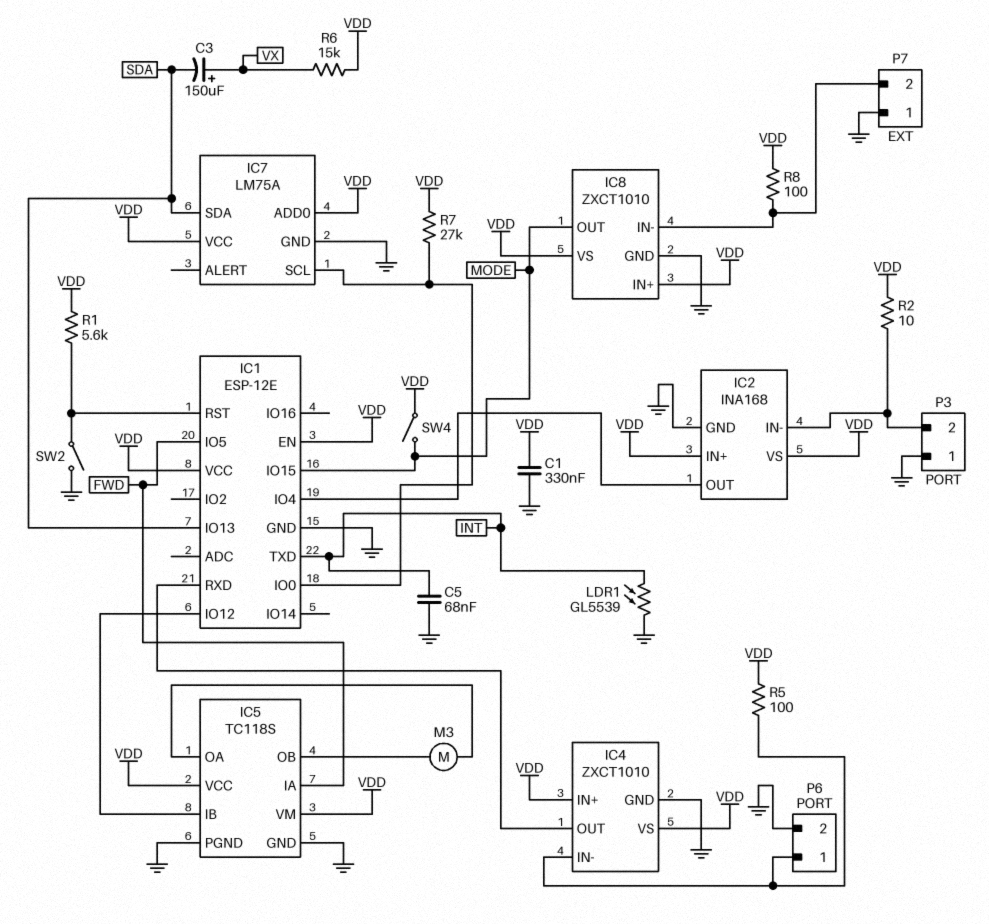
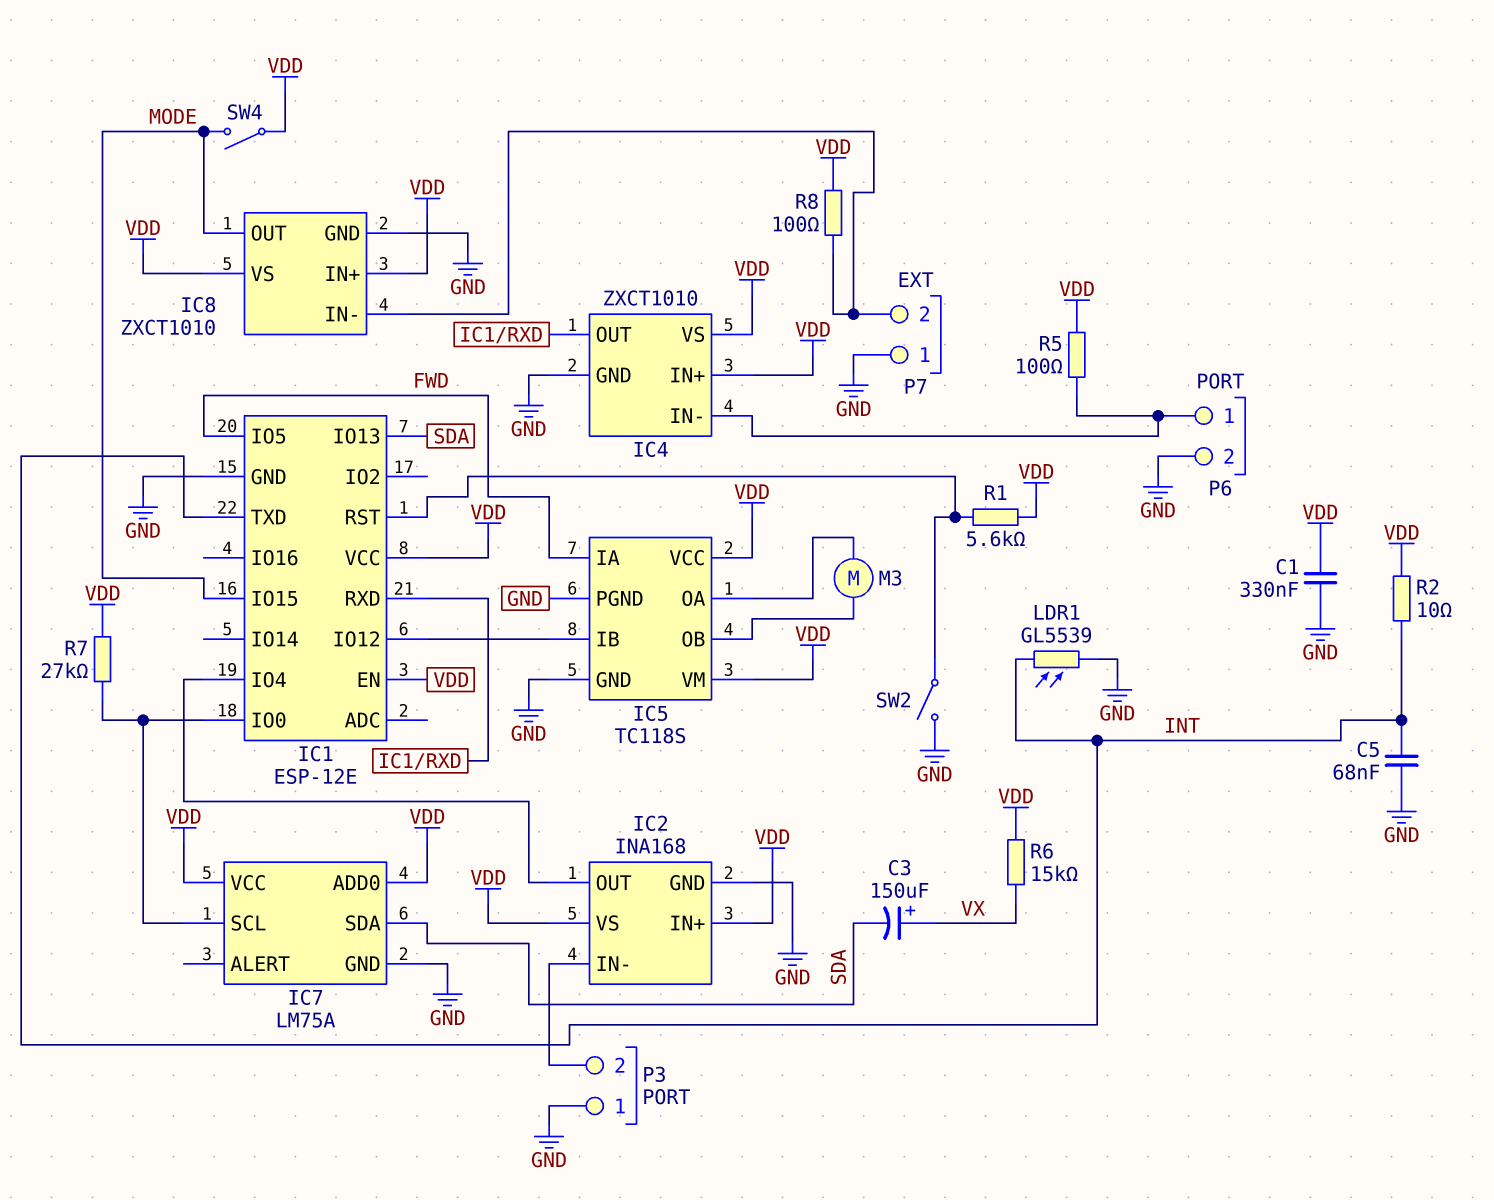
R2: 10 (IC2/IN-, VDD) -> 10 (INT, VDD)

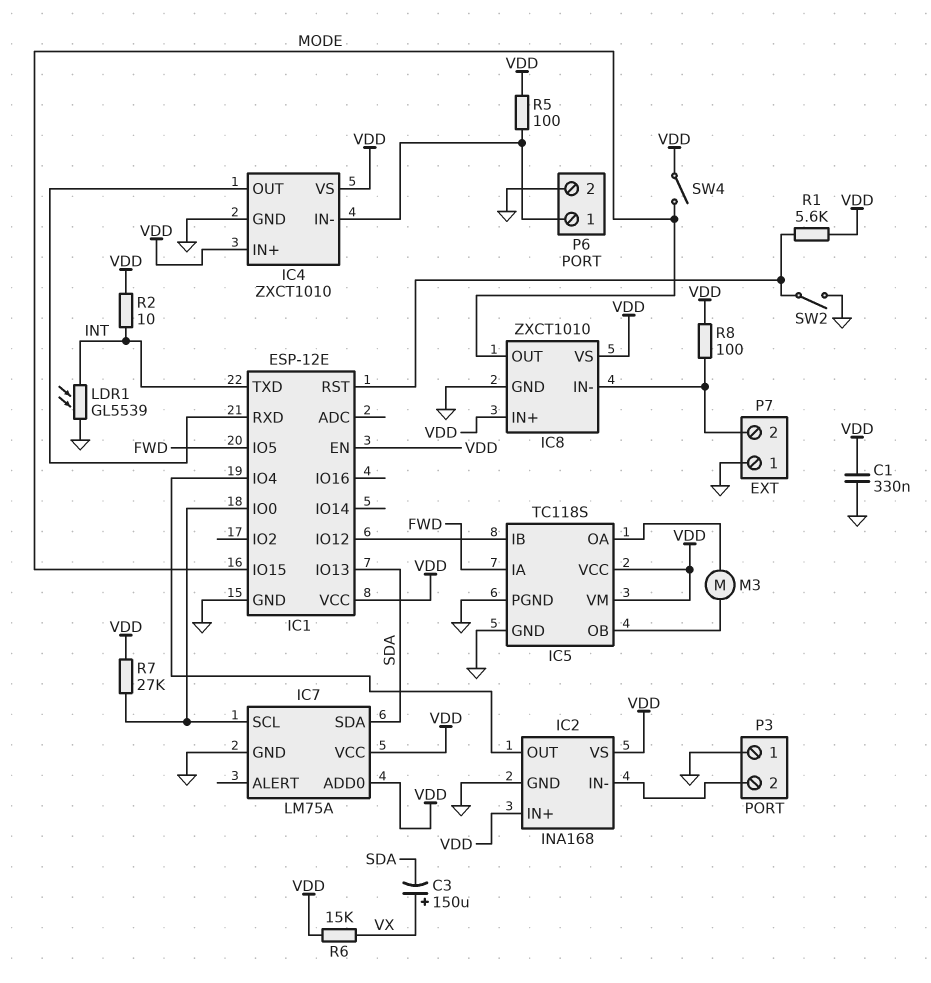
C5: 68nF (GND, INT) -> none

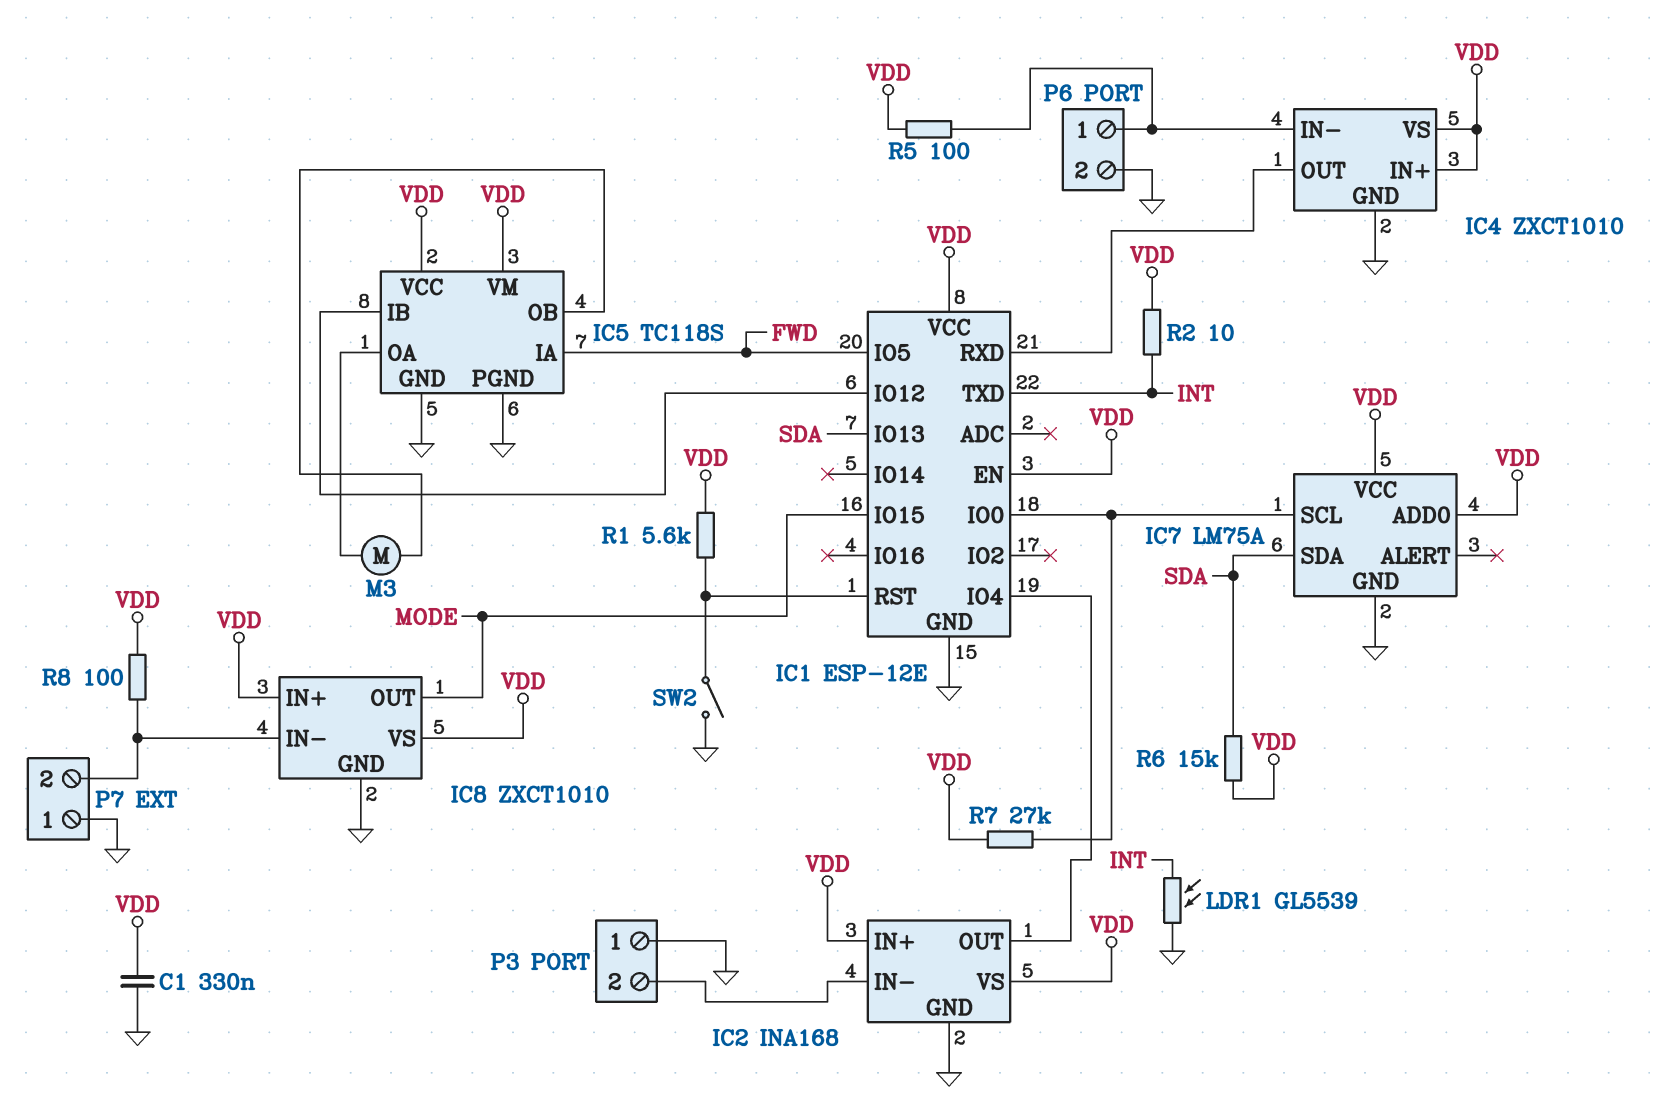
C3: 150uF (plus VX, minus SDA) -> none
R6: 15k (VDD, VX) -> 15k (SDA, VDD)
SW4: switch (MODE, VDD) -> none

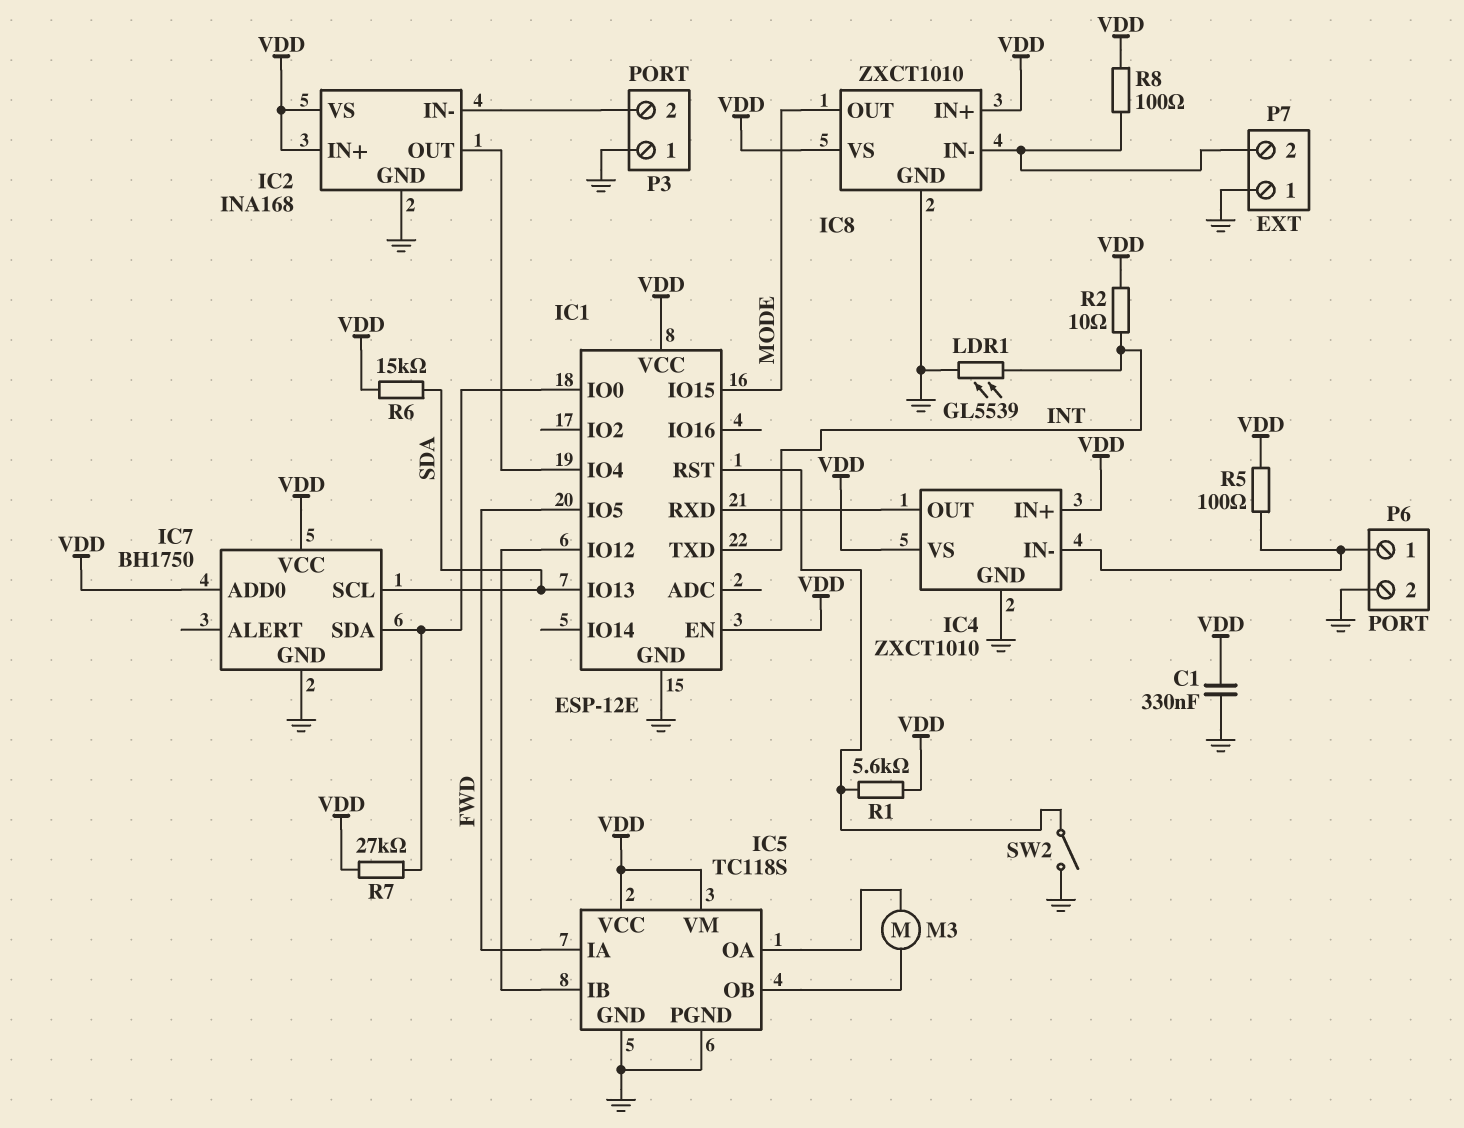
IC7: LM75A -> BH1750
IC7 pin SCL: IC1/IO0 -> SDA
IC7 pin SDA: SDA -> IC1/IO0

